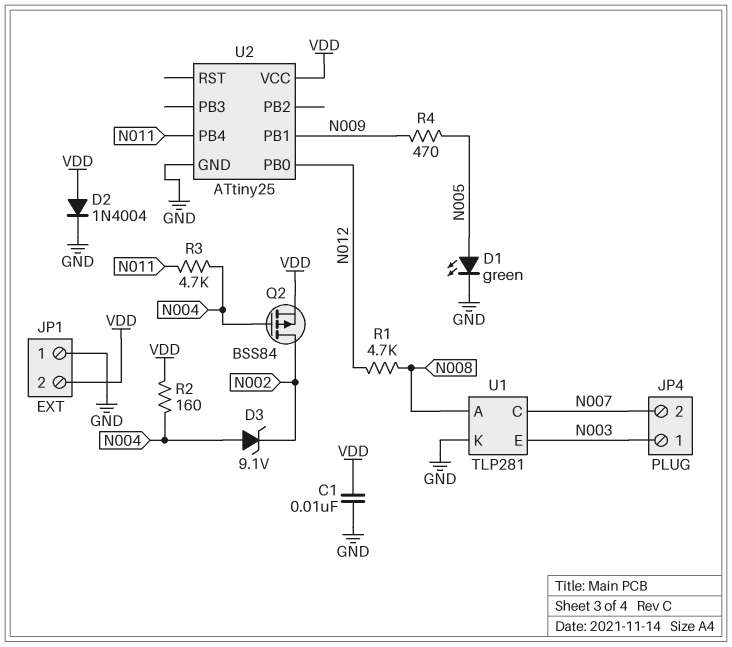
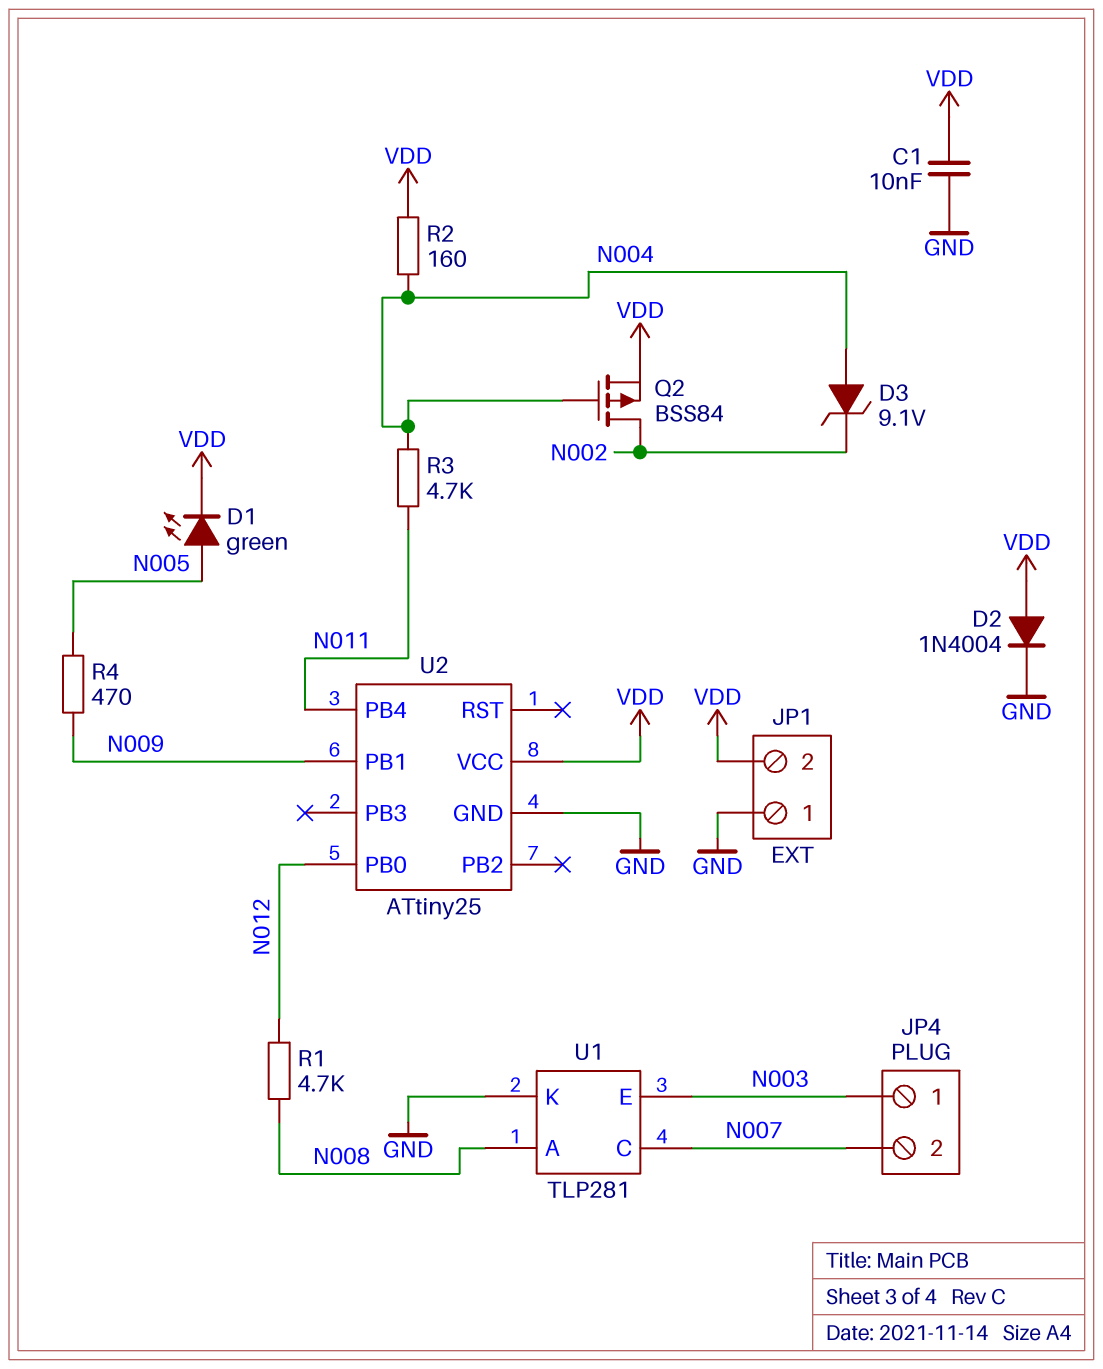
D1: LED green (A N005, K GND) -> LED green (A N005, K VDD)

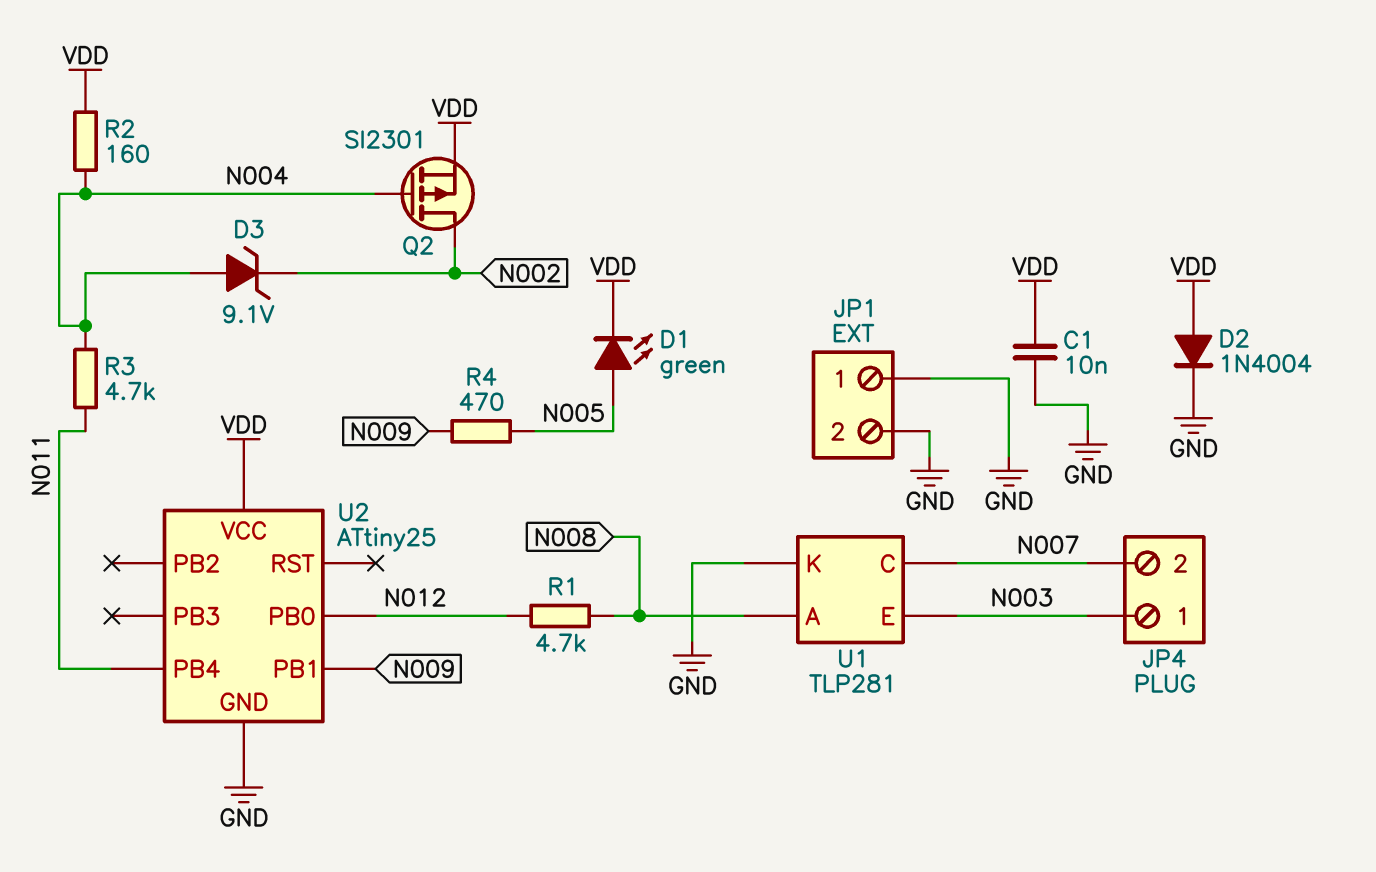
JP1 pin 2: VDD -> GND
Q2: PMOS BSS84 (G N004, D N002, S VDD) -> PMOS SI2301 (G N004, D N002, S VDD)

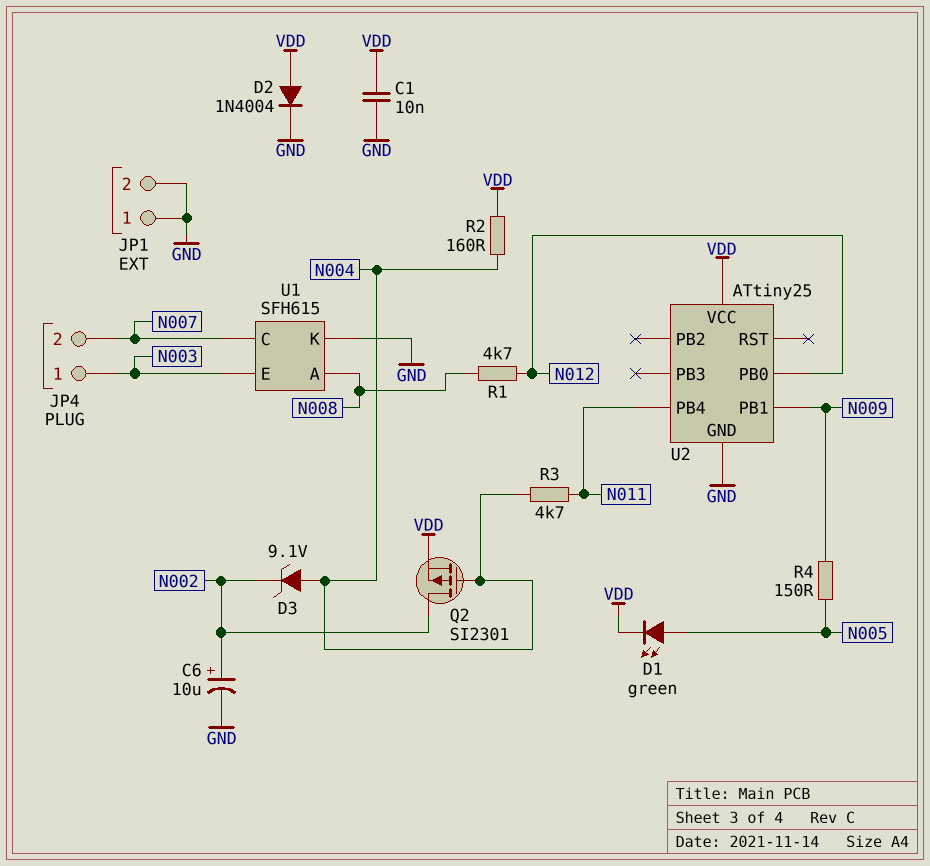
C6: none -> 10uF (plus N002, minus GND)
R4: 470 (N005, N009) -> 150 (N005, N009)
U1: TLP281 -> SFH615

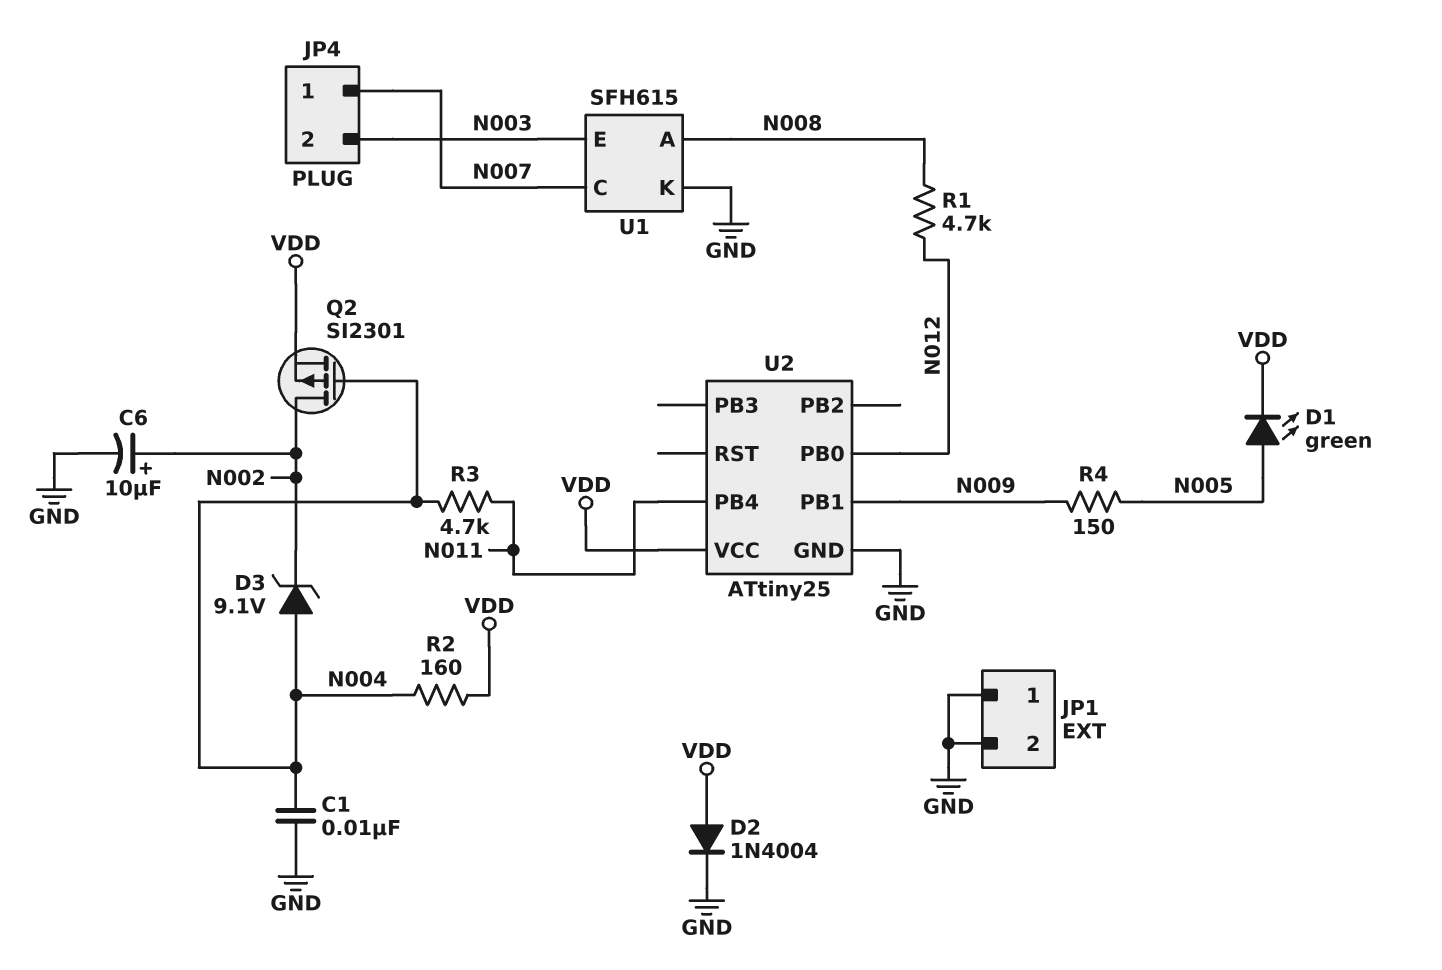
C1: 10nF (GND, VDD) -> 10nF (GND, N004)
JP4 pin 1: N003 -> N007
JP4 pin 2: N007 -> N003

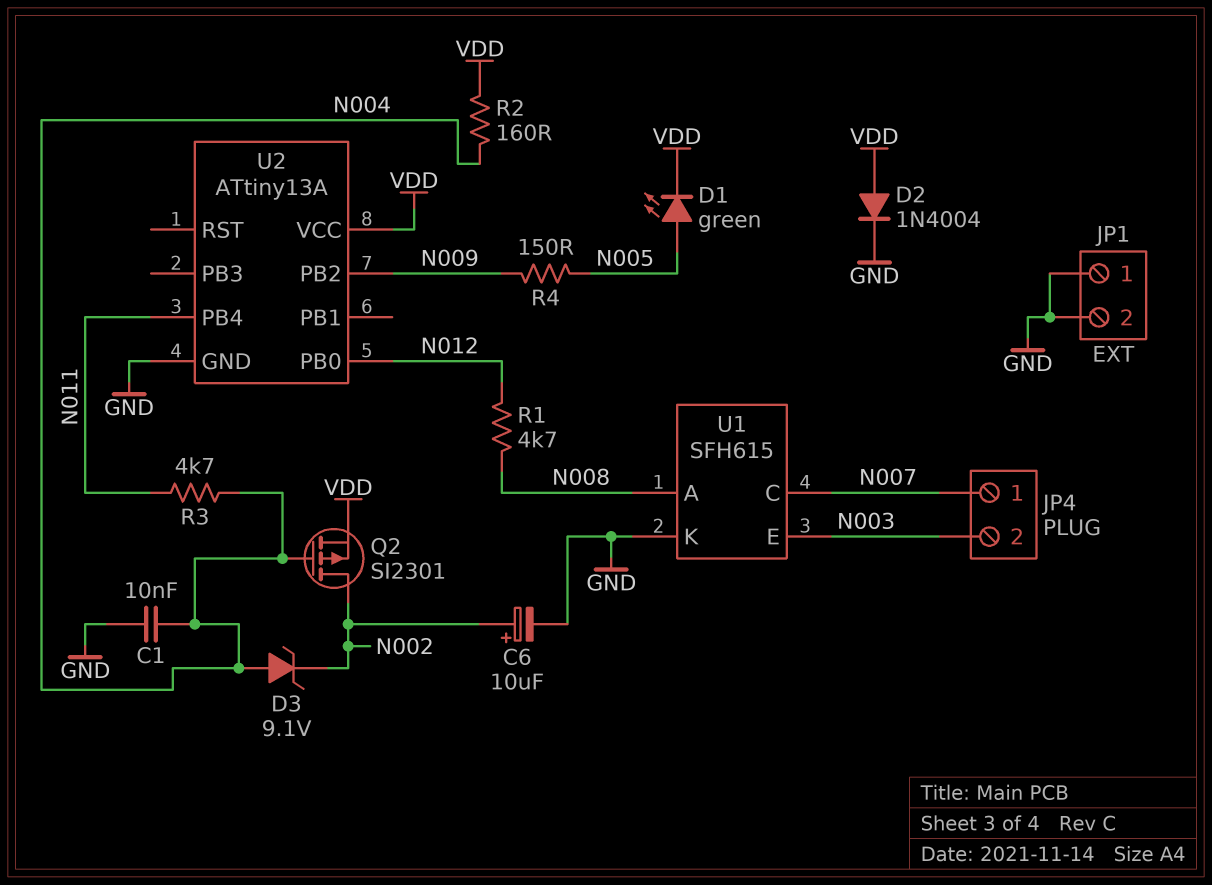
U2: ATtiny25 -> ATtiny13A
U2 pin PB1: N009 -> none
U2 pin PB2: none -> N009

